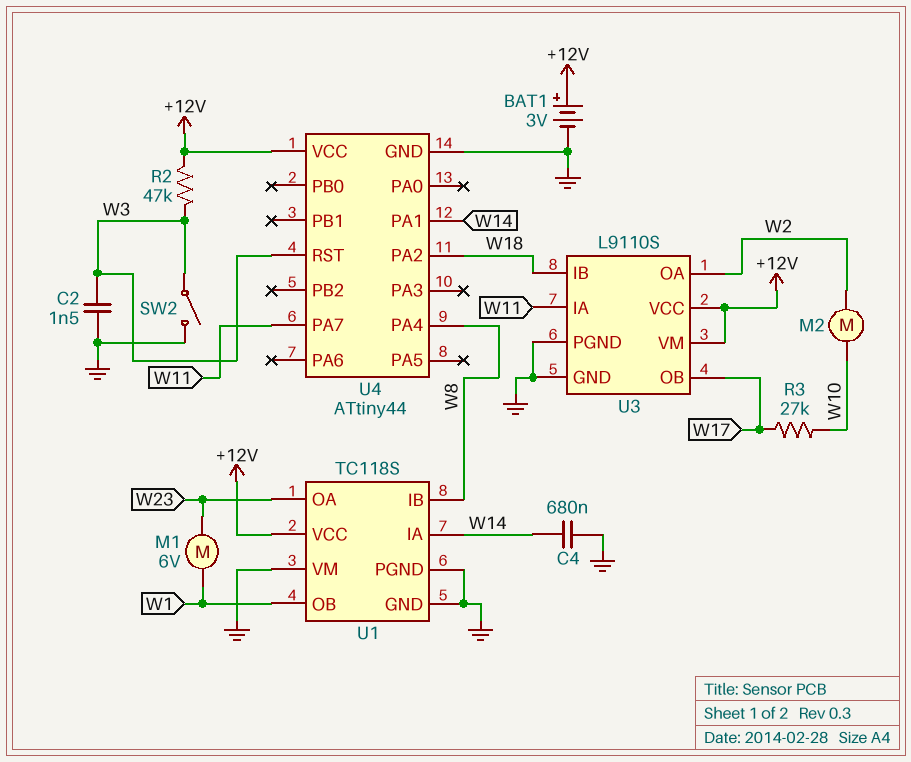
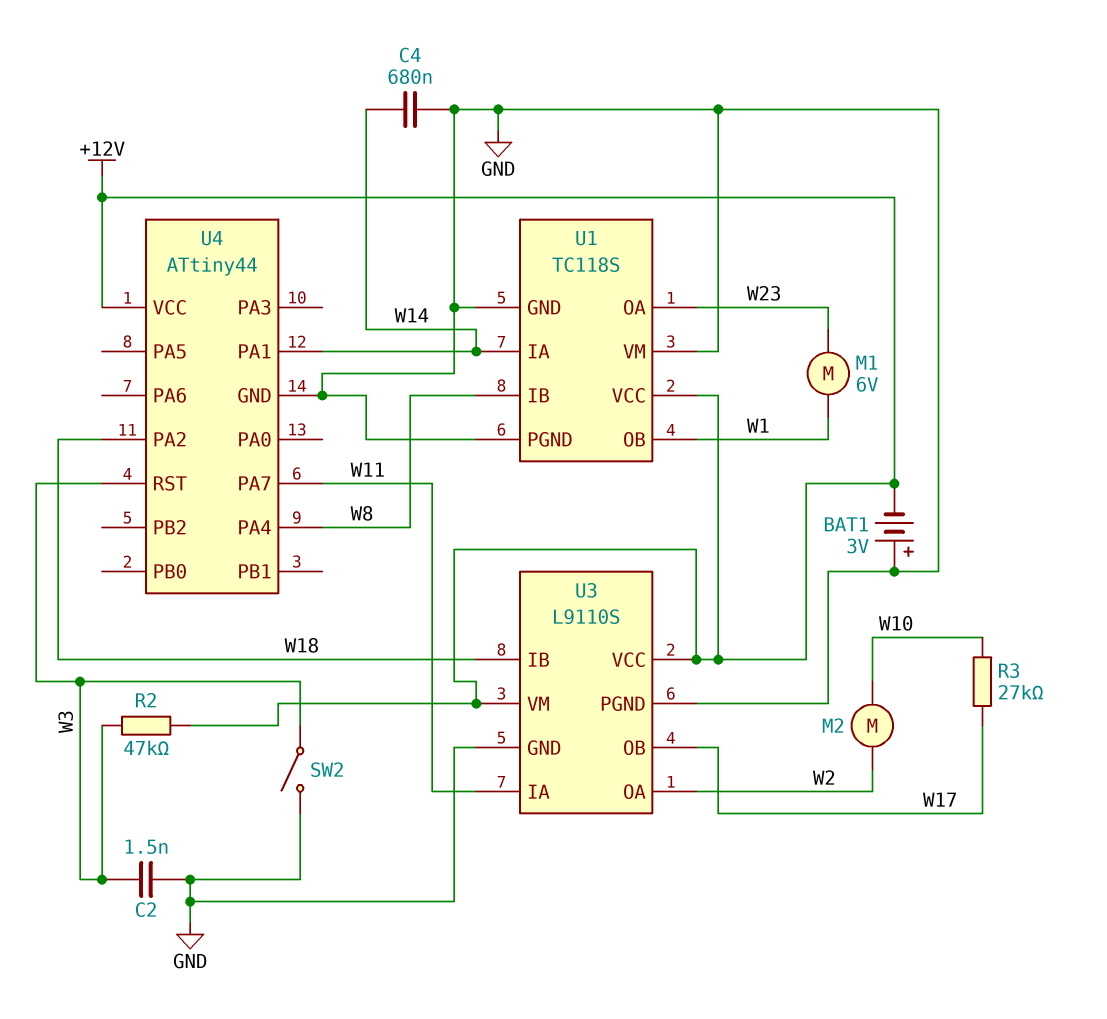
BAT1: 3V (plus +12V, minus GND) -> 3V (plus GND, minus +12V)

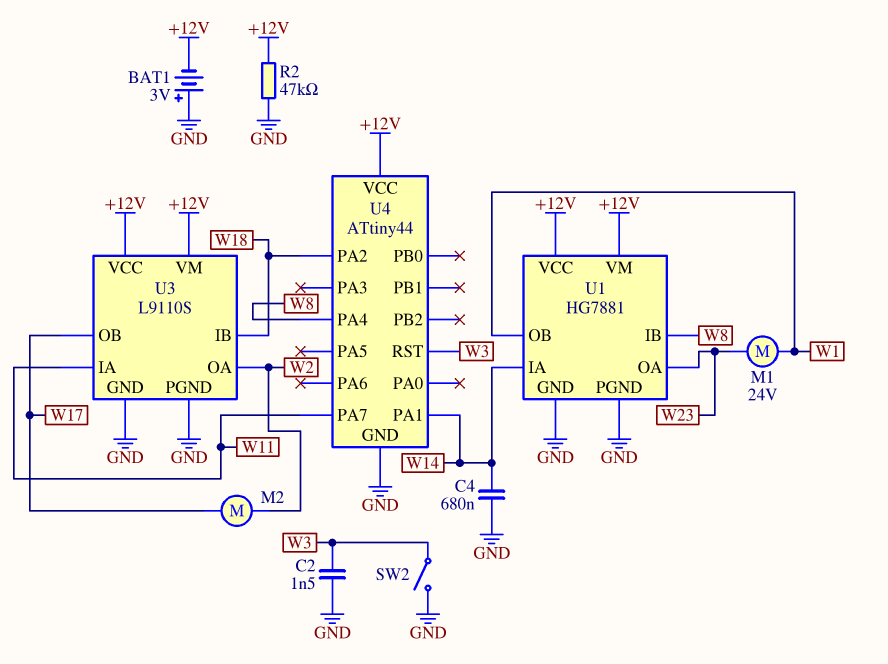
M1: motor 6V (W1, W23) -> motor 24V (W1, W23)
M2: motor (W2, W10) -> motor (W2, W17)
R2: 47k (+12V, W3) -> 47k (+12V, GND)
R3: 27k (W10, W17) -> none
U1: TC118S -> HG7881
U1 pin VM: GND -> +12V

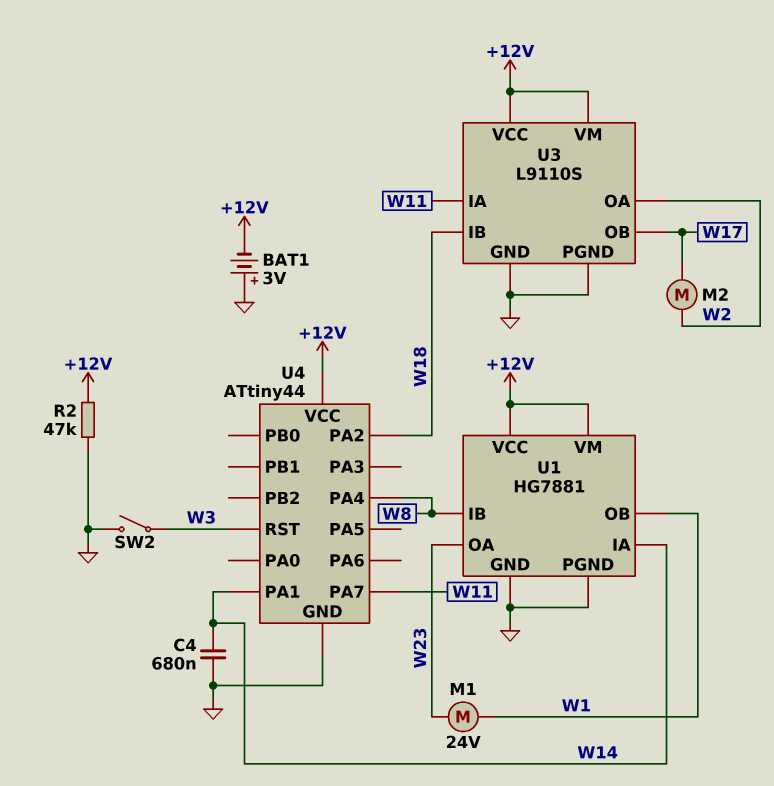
C2: 1.5nF (GND, W3) -> none

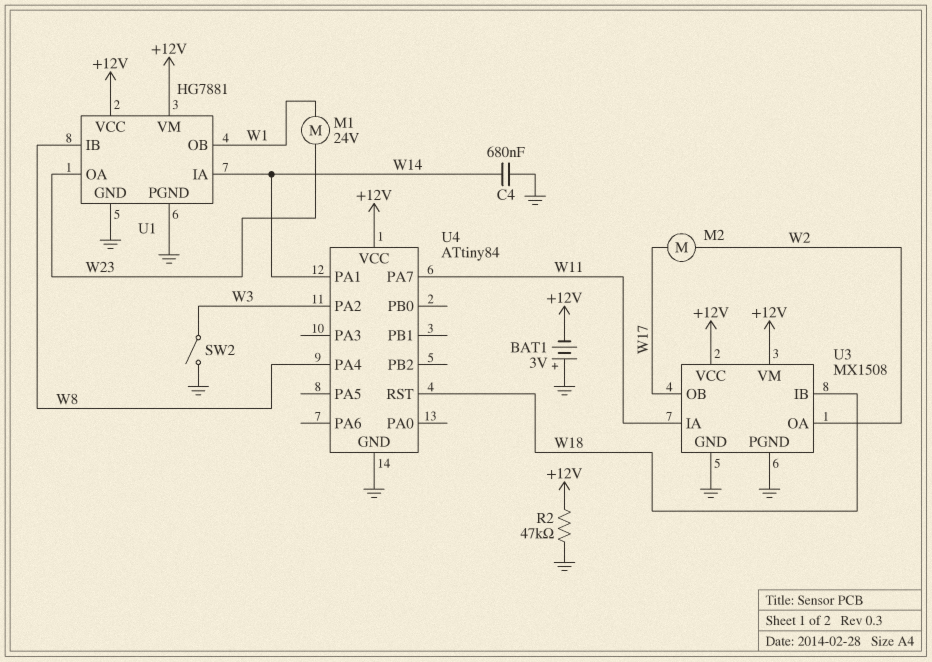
U3: L9110S -> MX1508
U4: ATtiny44 -> ATtiny84
U4 pin PA2: W18 -> W3
U4 pin RST: W3 -> W18

